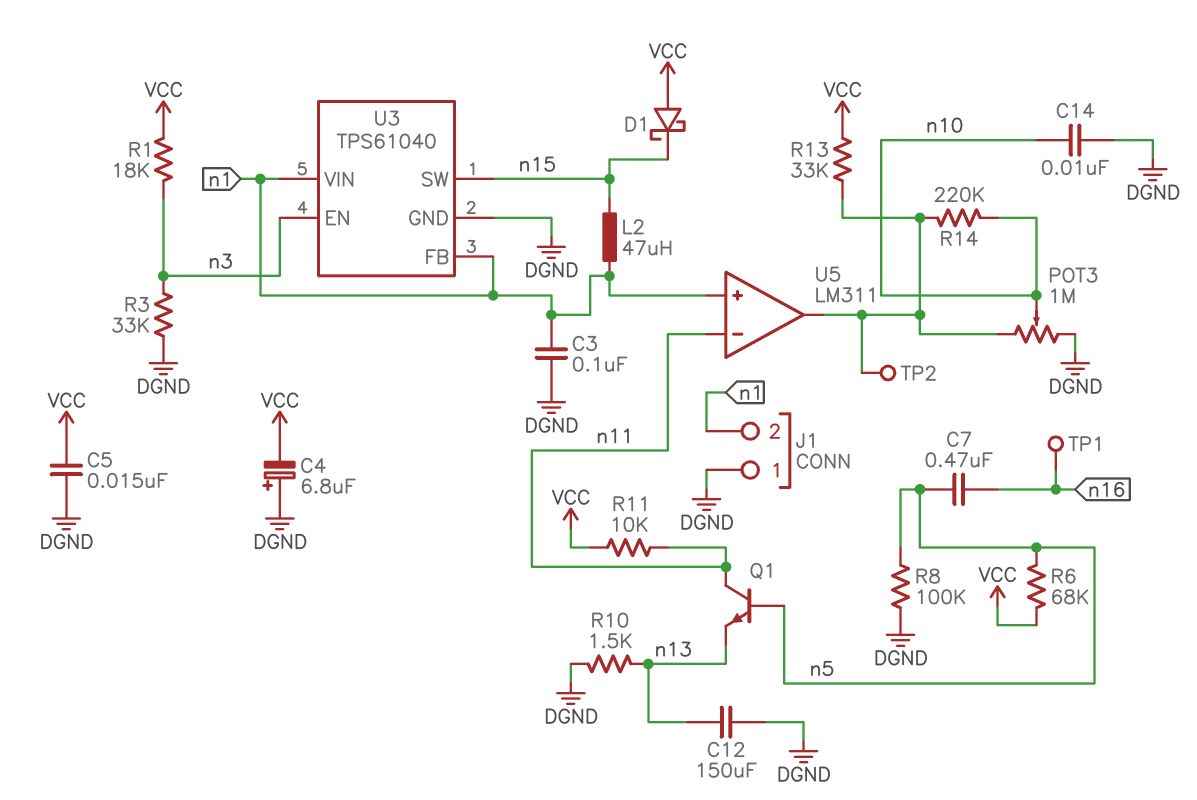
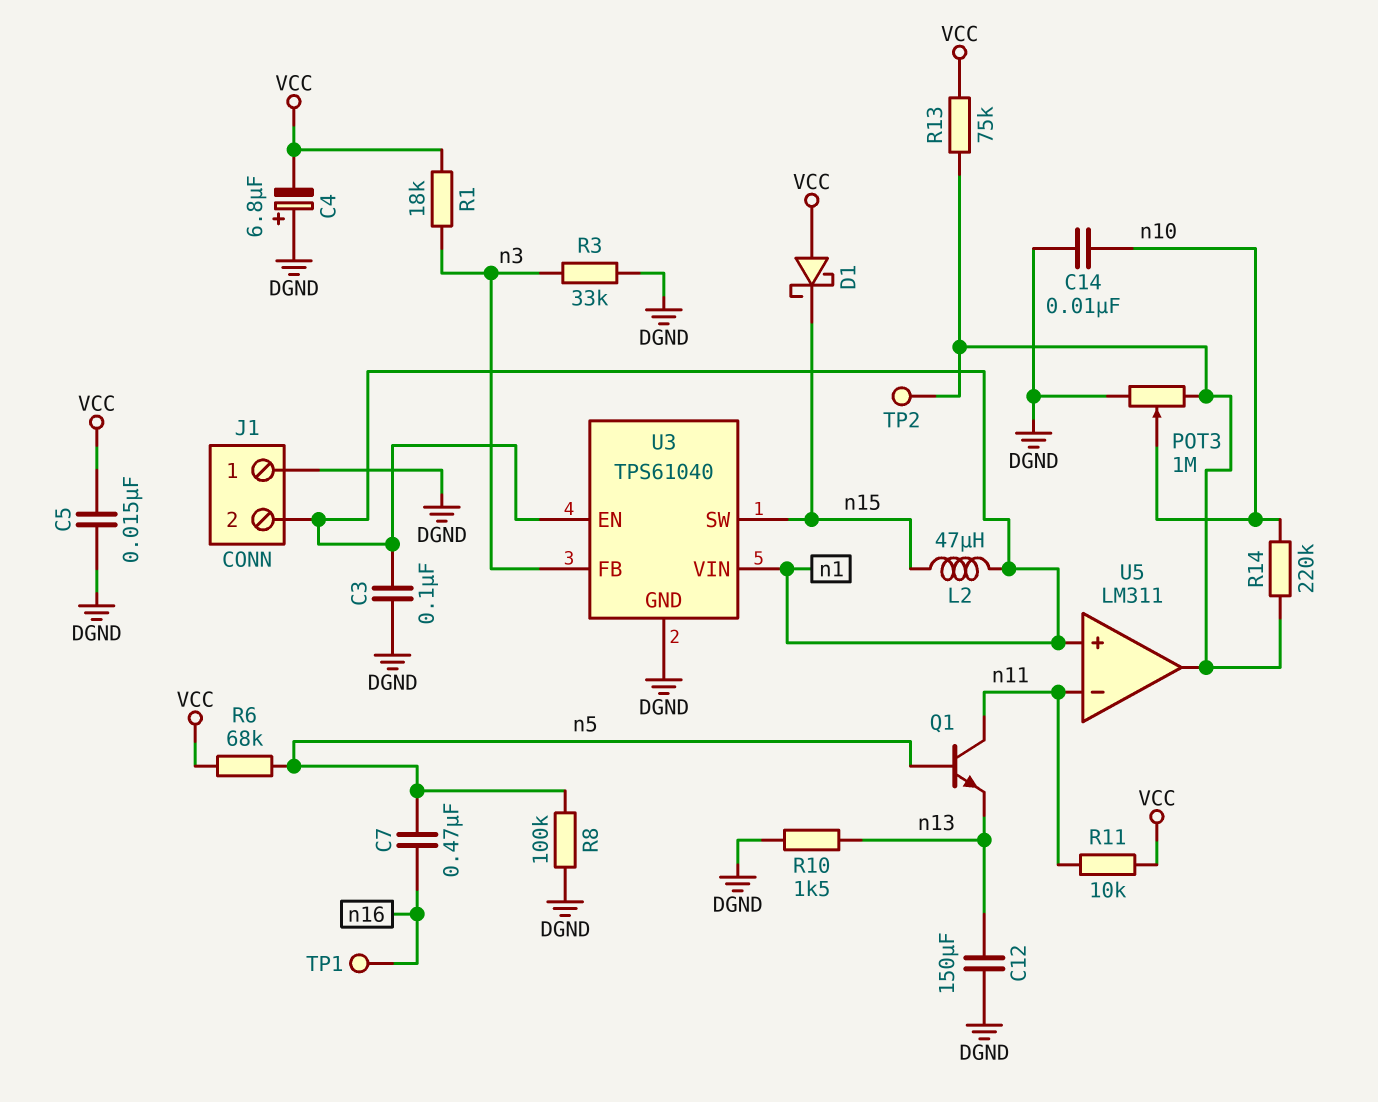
R13: 33k (U5/out, VCC) -> 75k (U5/out, VCC)
U3 pin EN: n3 -> n1
U3 pin FB: n1 -> n3

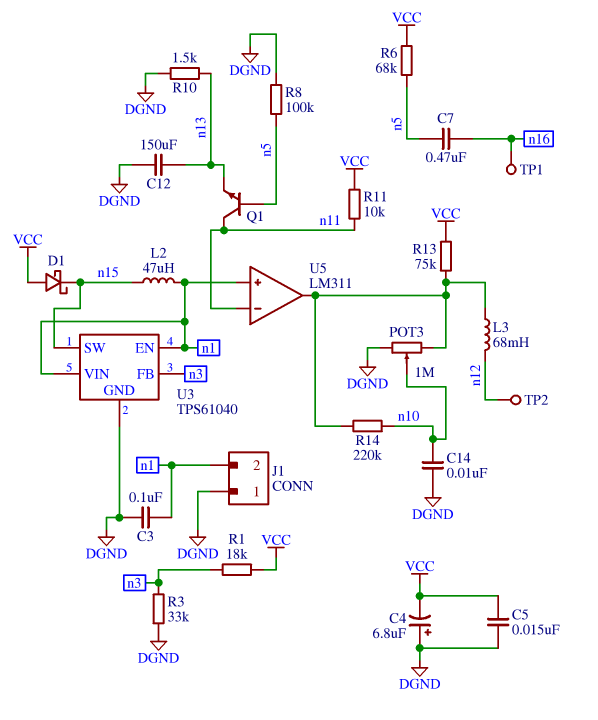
L3: none -> 68mH (U5/out, n12)
TP2: test point (U5/out) -> test point (n12)

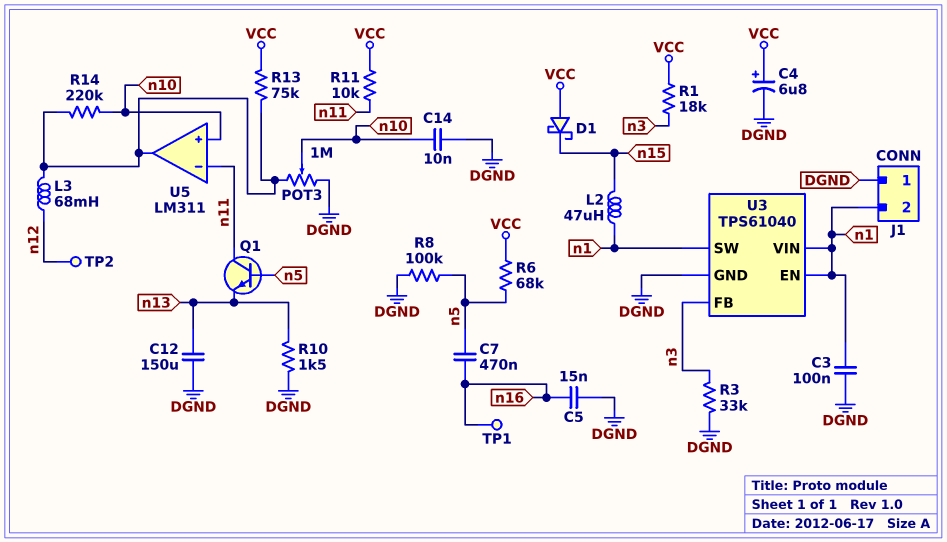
C4: 6.8uF (plus DGND, minus VCC) -> 6.8uF (plus VCC, minus DGND)
C5: 15nF (DGND, VCC) -> 15nF (DGND, n16)
U3 pin SW: n15 -> n1
U5 pin in+: n1 -> n10

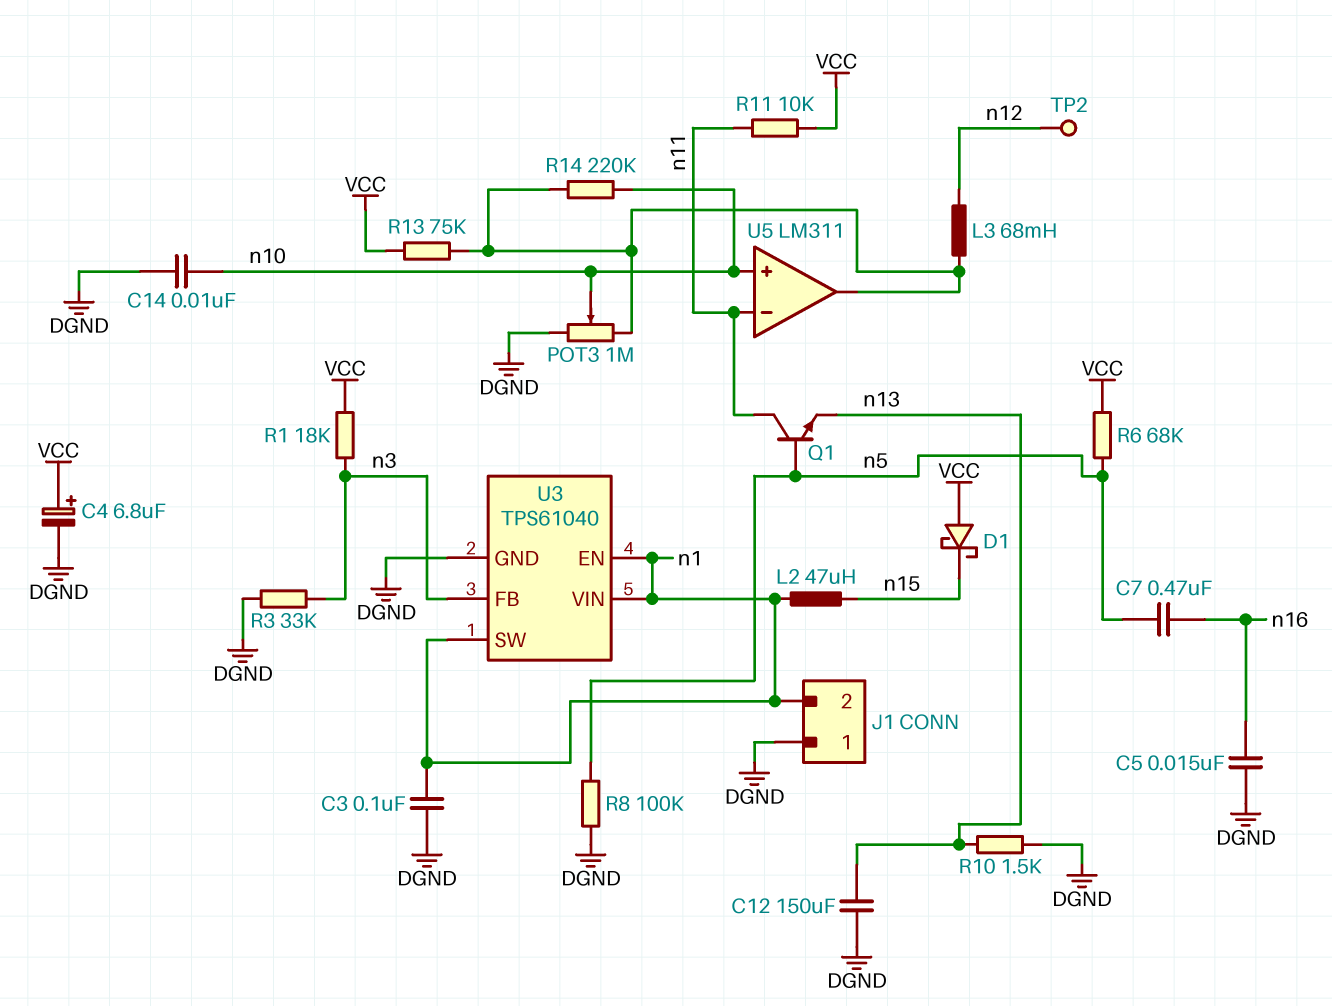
TP1: test point (n16) -> none

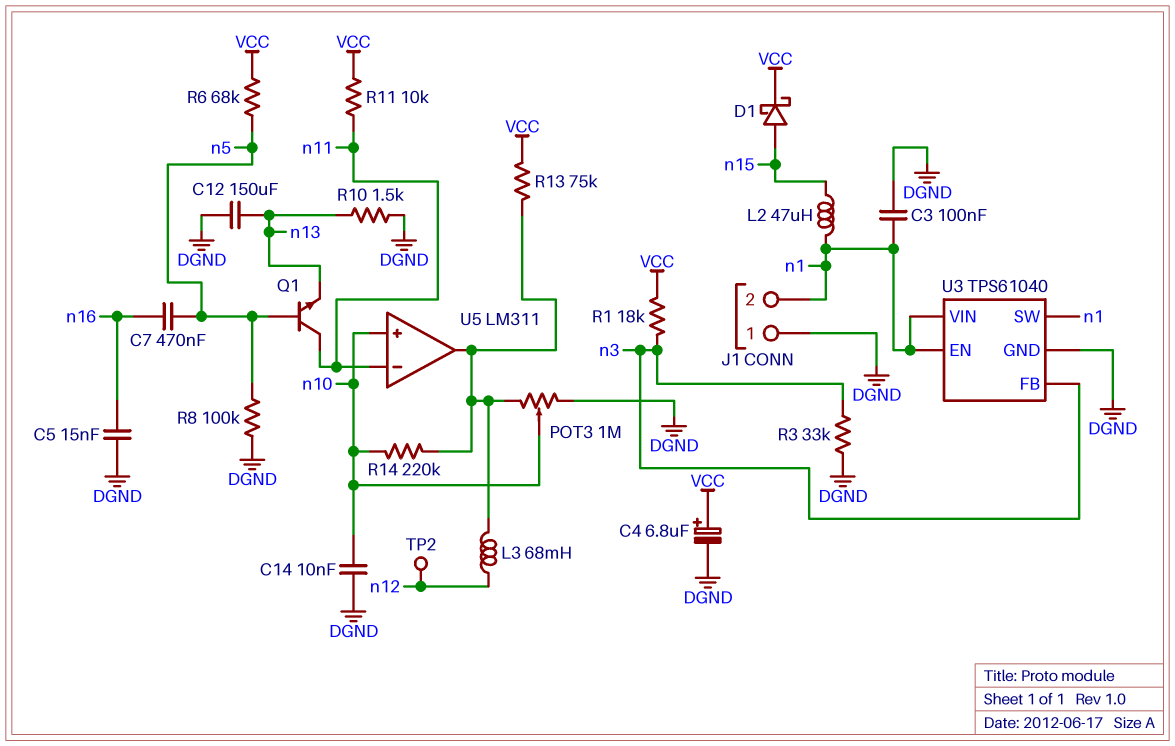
D1: schottky (A VCC, K n15) -> schottky (A n15, K VCC)

